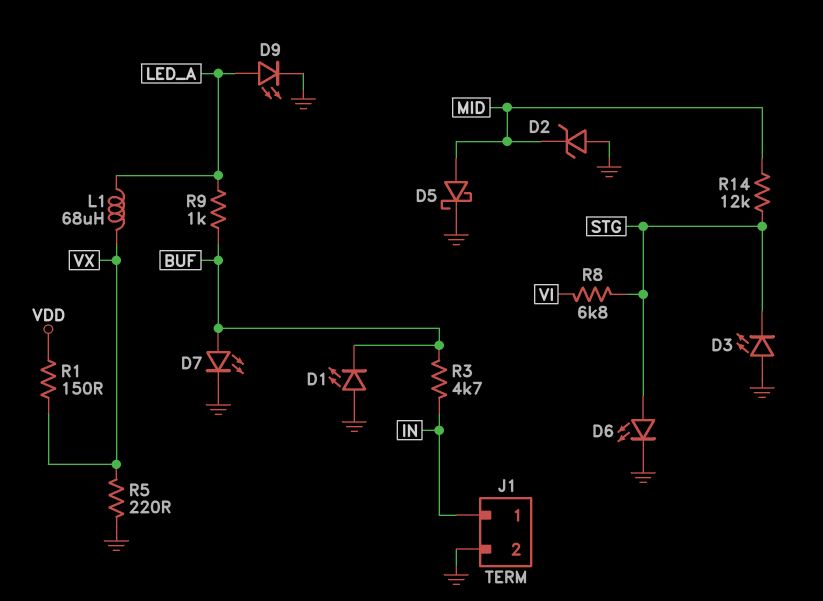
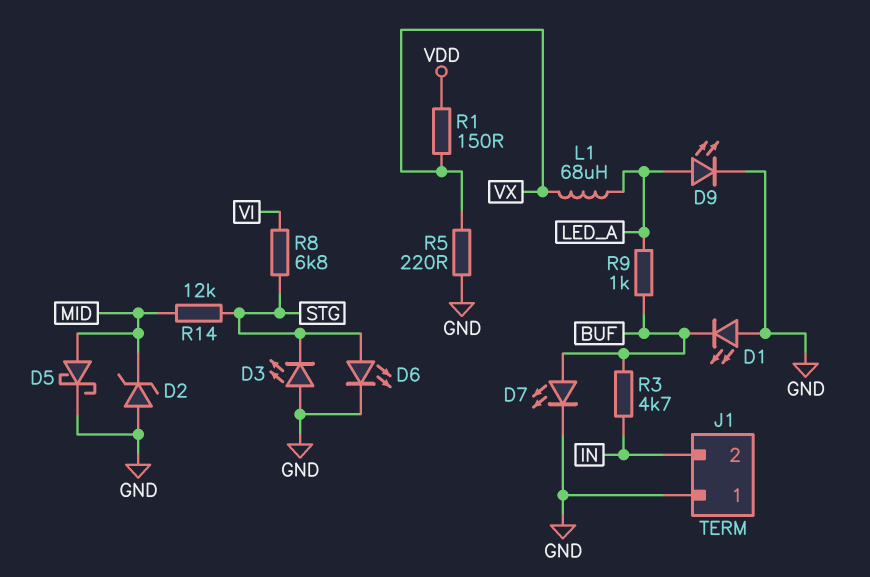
J1 pin 1: IN -> GND
J1 pin 2: GND -> IN

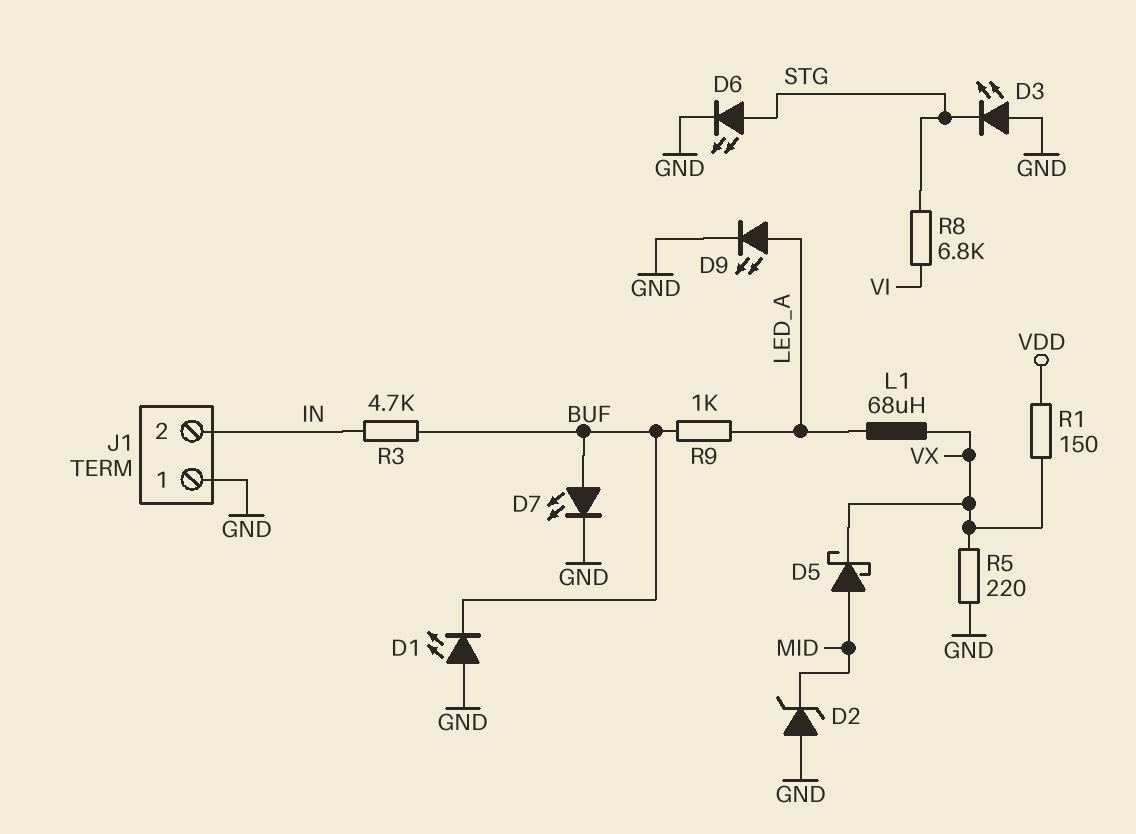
D5: schottky (A MID, K GND) -> schottky (A MID, K VX)
R14: 12k (MID, STG) -> none

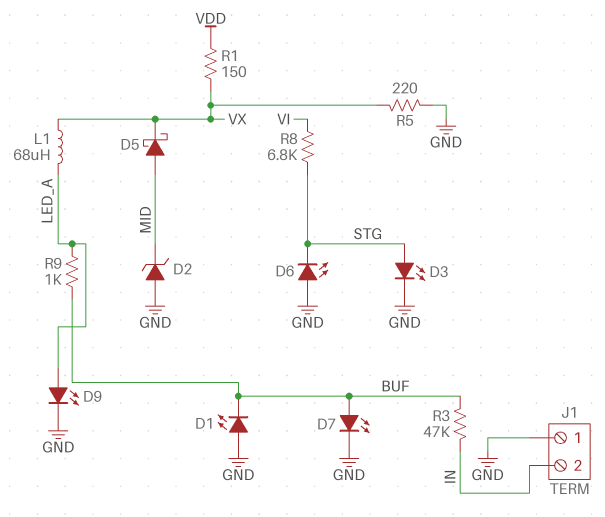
D3: LED (A GND, K STG) -> LED (A STG, K GND)
D6: LED (A STG, K GND) -> LED (A GND, K STG)
R3: 4.7k (BUF, IN) -> 47k (BUF, IN)

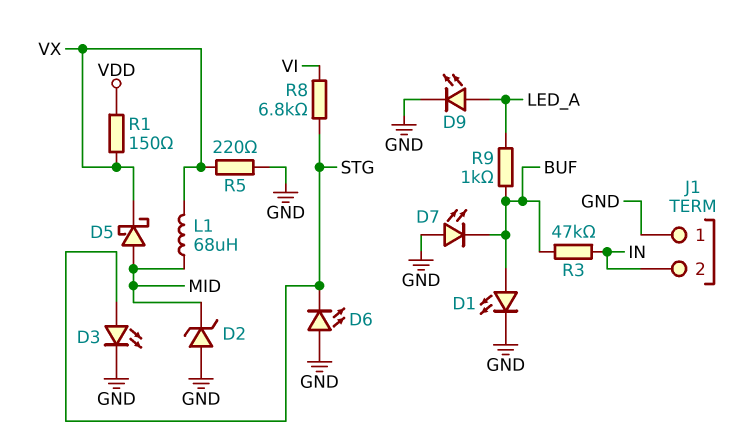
D1: LED (A GND, K BUF) -> LED (A BUF, K GND)
D7: LED (A BUF, K GND) -> LED (A GND, K BUF)
L1: 68uH (LED_A, VX) -> 68uH (MID, VX)

